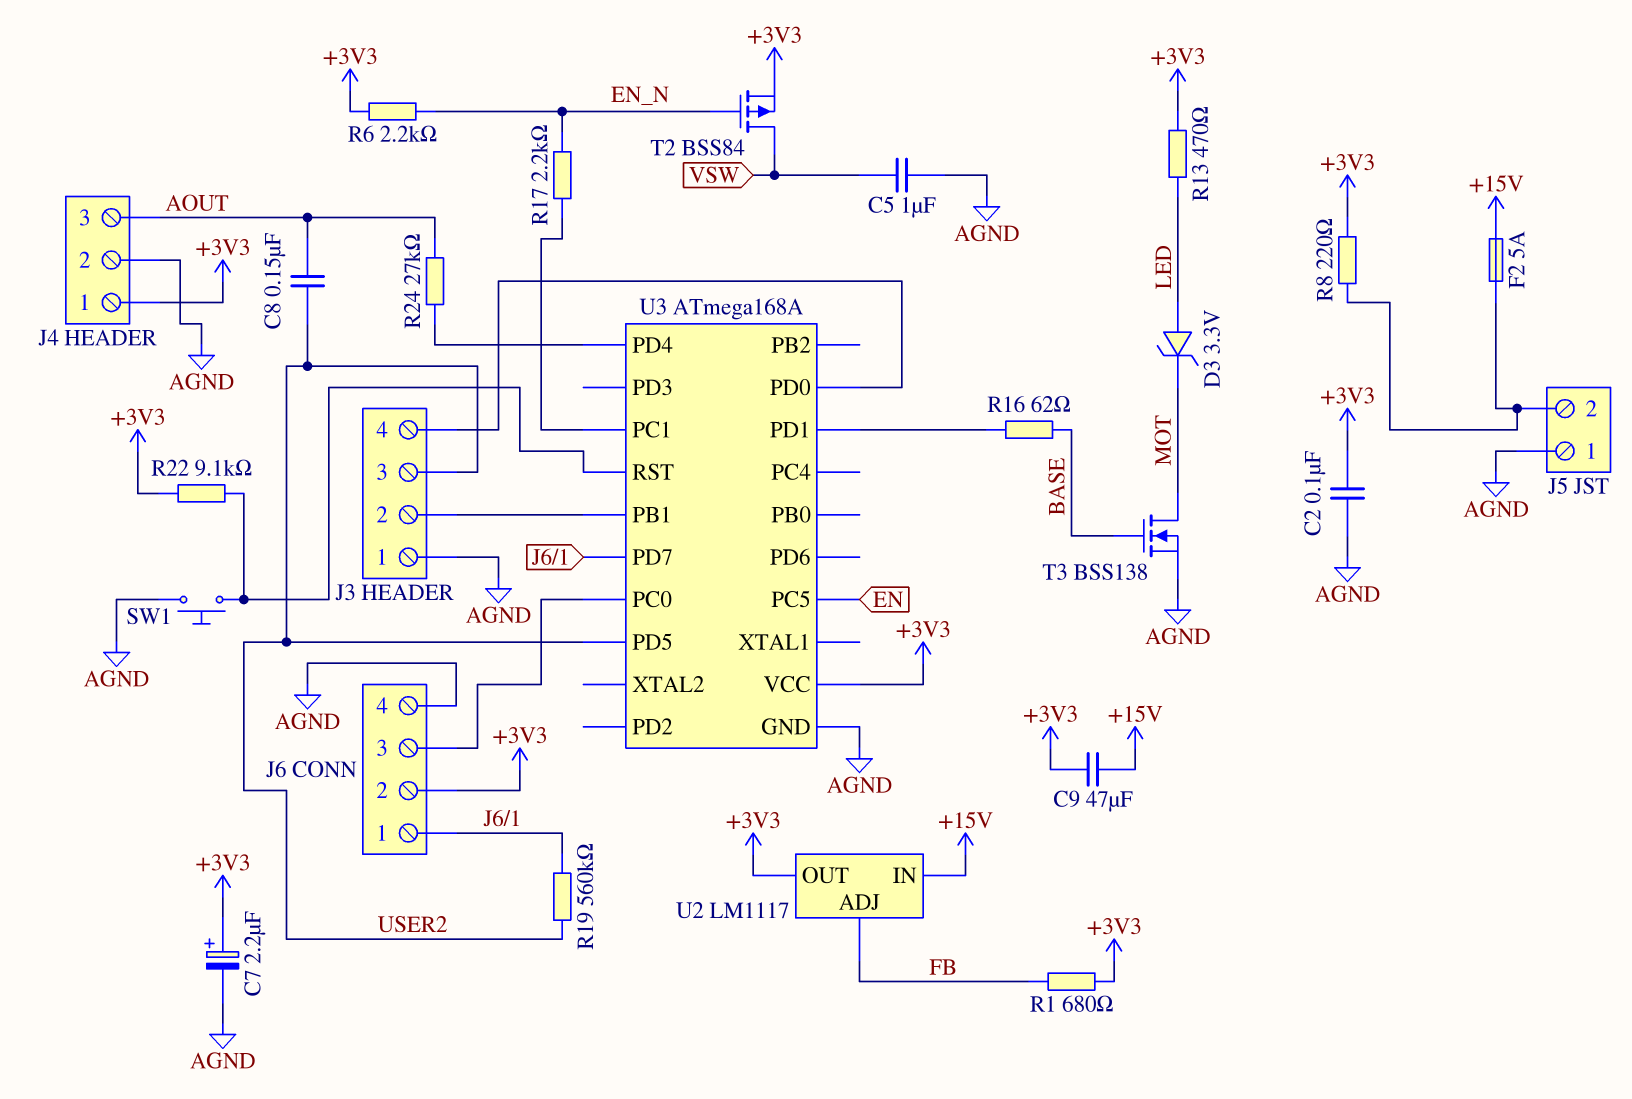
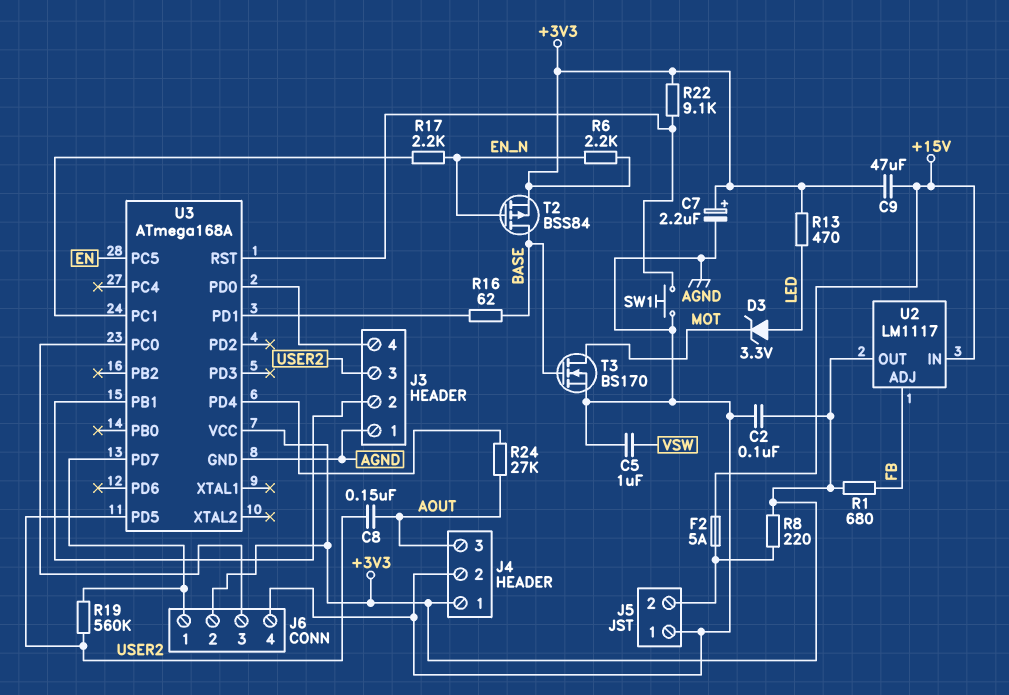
T2: PMOS BSS84 (G EN_N, D VSW, S +3V3) -> PMOS BSS84 (G EN_N, D BASE, S +3V3)
T3: NMOS BSS138 (G BASE, D MOT, S AGND) -> NMOS BS170 (G BASE, D MOT, S AGND)

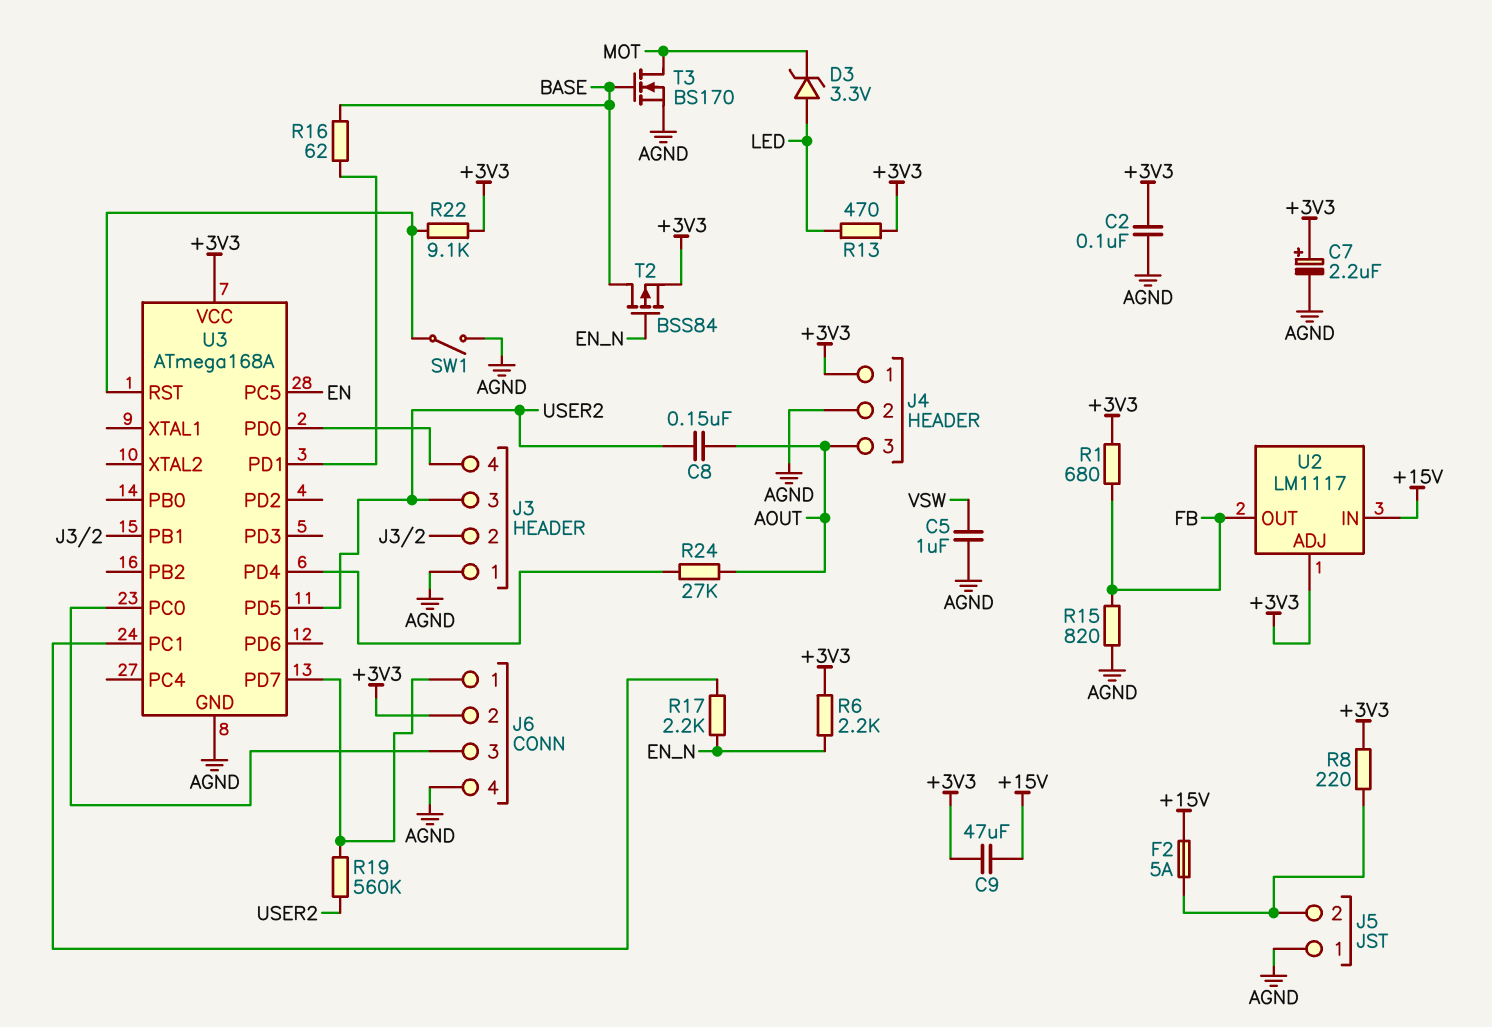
R15: none -> 820 (AGND, FB)
SW1: button (AGND, U3/RST) -> switch (AGND, U3/RST)
U2 pin ADJ: FB -> +3V3
U2 pin OUT: +3V3 -> FB

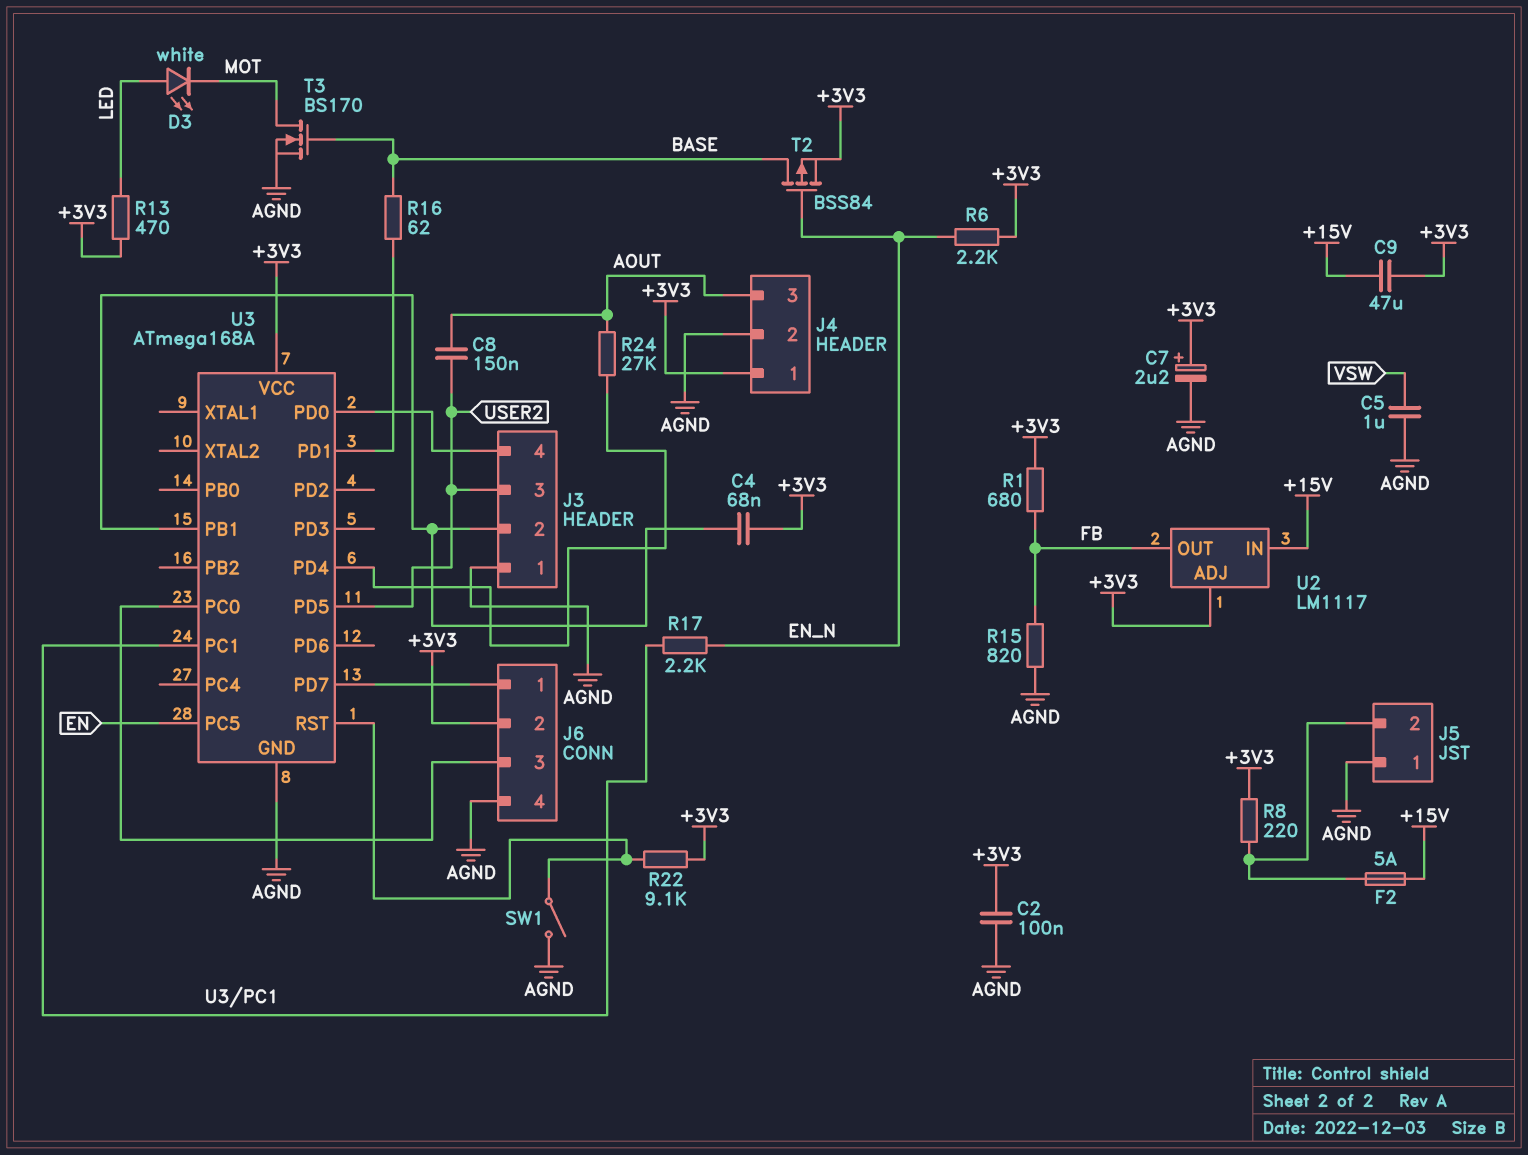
C4: none -> 68nF (+3V3, J3/2)
D3: zener 3.3V (A LED, K MOT) -> LED white (A LED, K MOT)
R19: 560k (J6/1, USER2) -> none

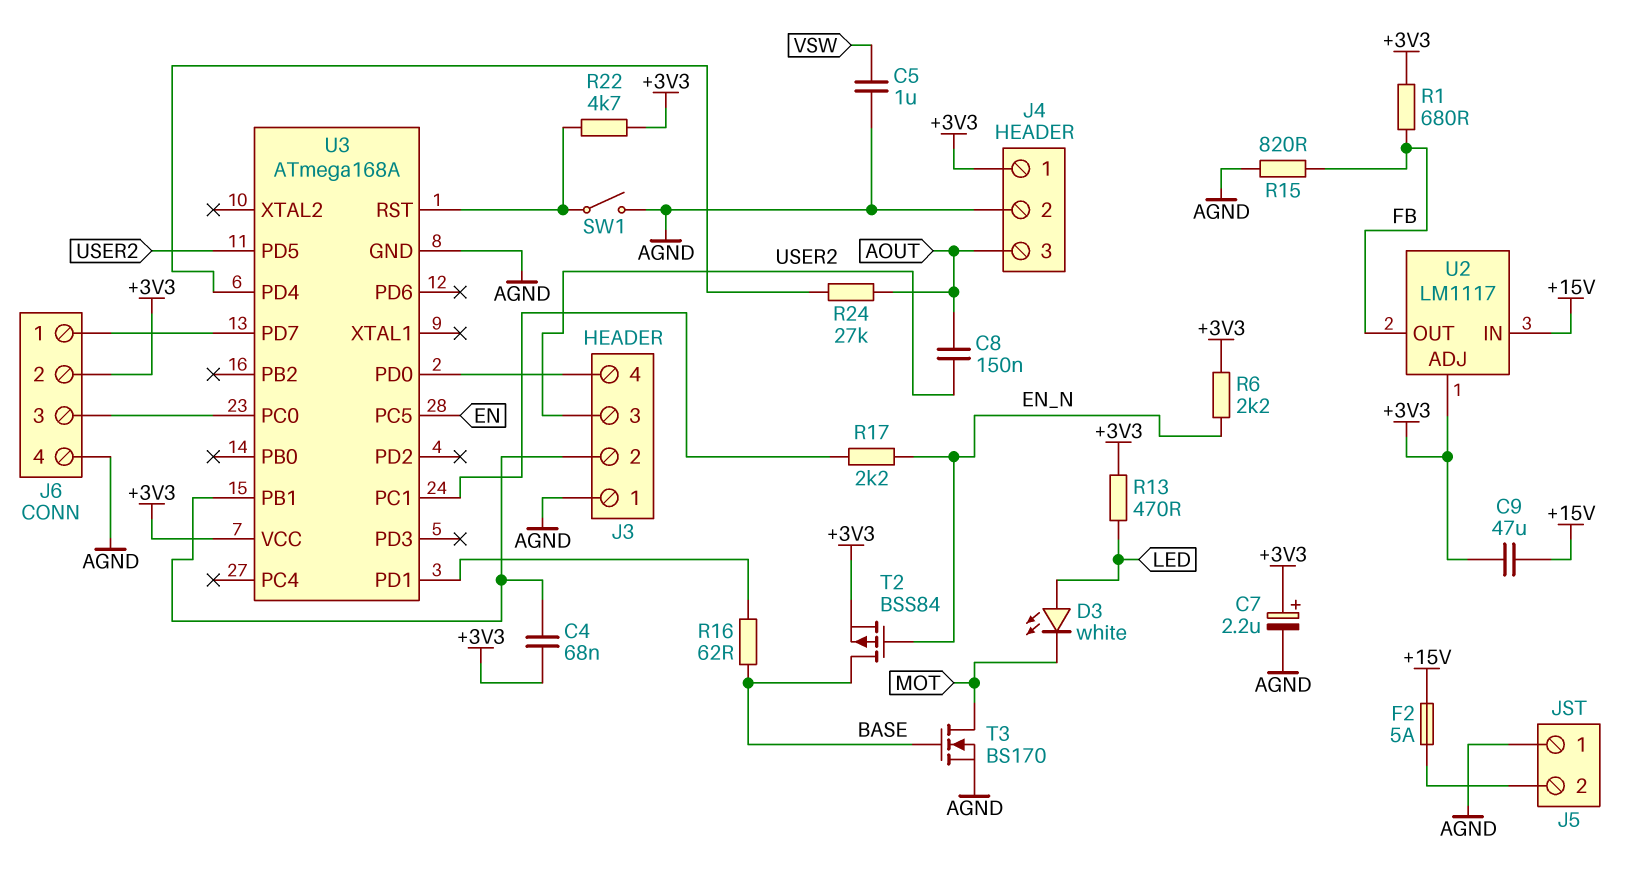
C2: 100nF (+3V3, AGND) -> none
R8: 220 (+3V3, J5/2) -> none
R22: 9.1k (+3V3, U3/RST) -> 4.7k (+3V3, U3/RST)

